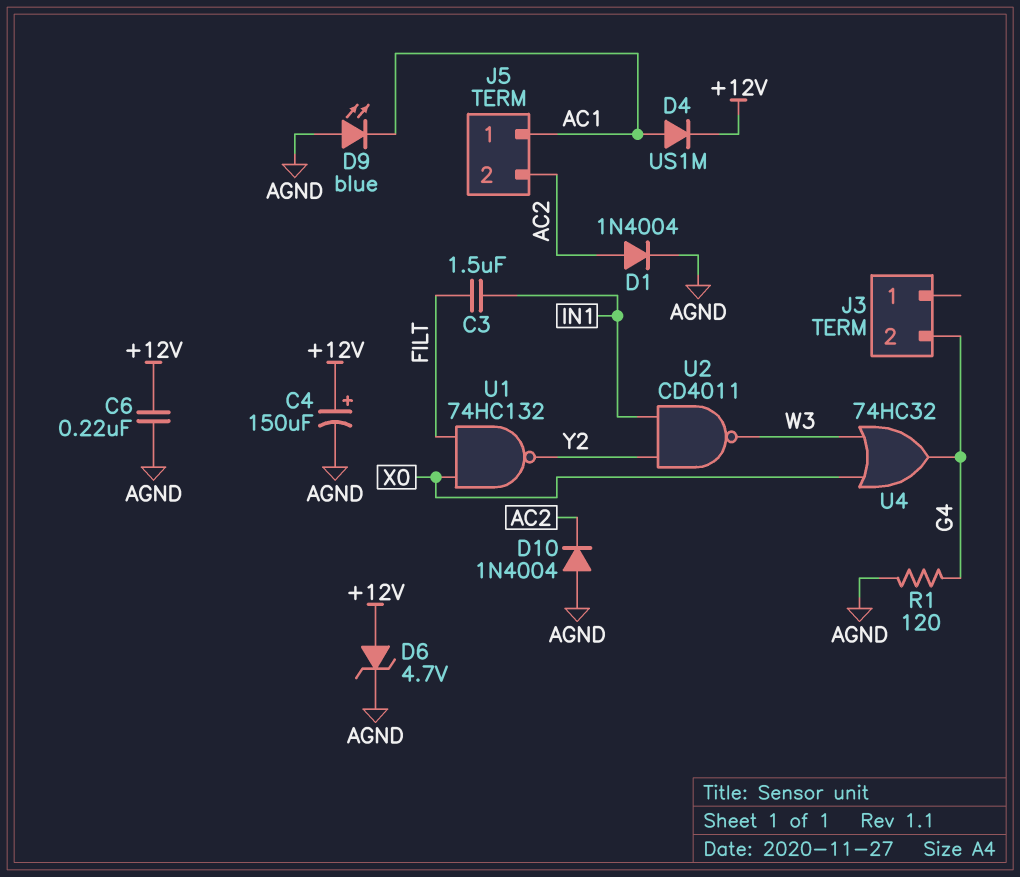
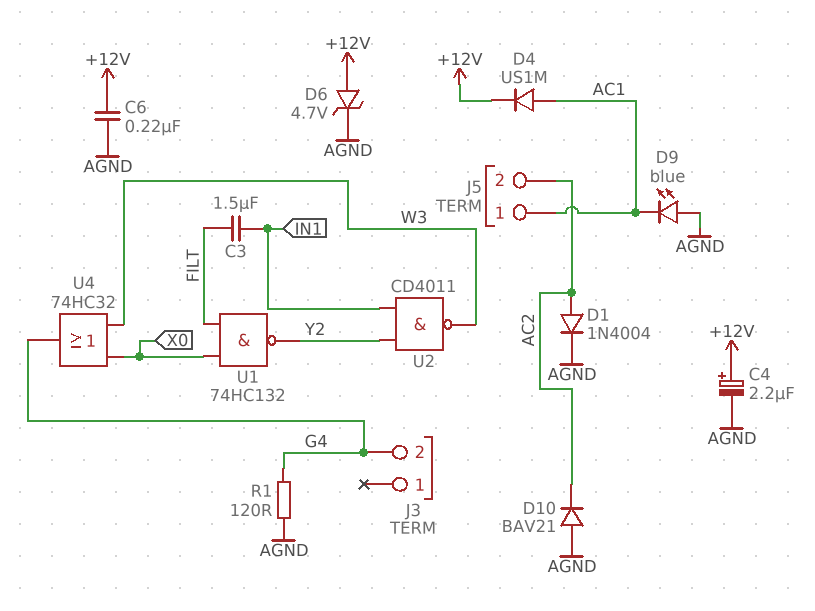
C4: 150uF (plus +12V, minus AGND) -> 2.2uF (plus +12V, minus AGND)
D10: diode 1N4004 (A AGND, K AC2) -> diode BAV21 (A AGND, K AC2)

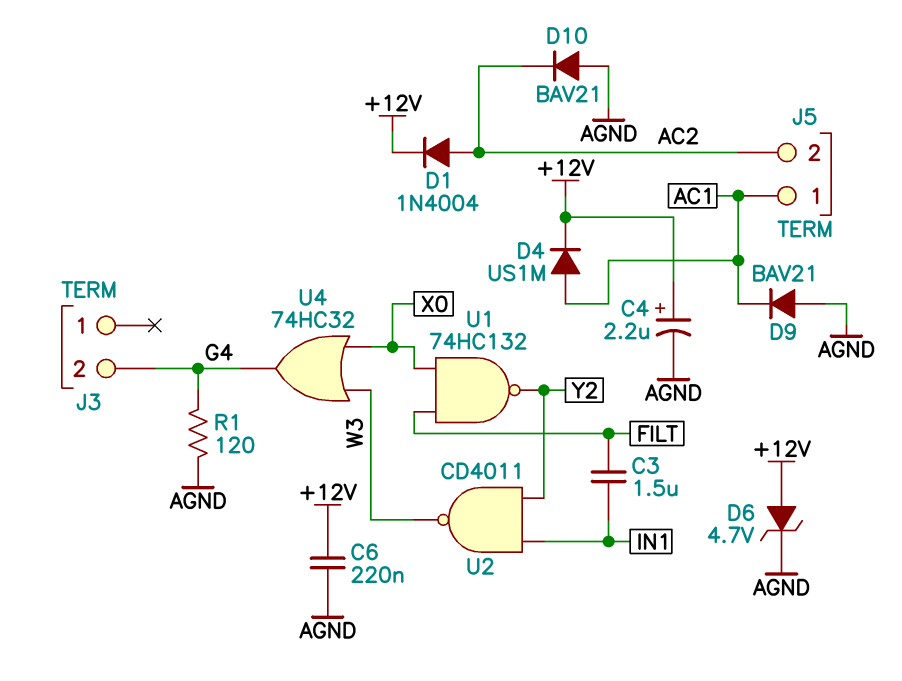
D1: diode 1N4004 (A AC2, K AGND) -> diode 1N4004 (A AC2, K +12V)
D9: LED blue (A AGND, K AC1) -> diode BAV21 (A AGND, K AC1)

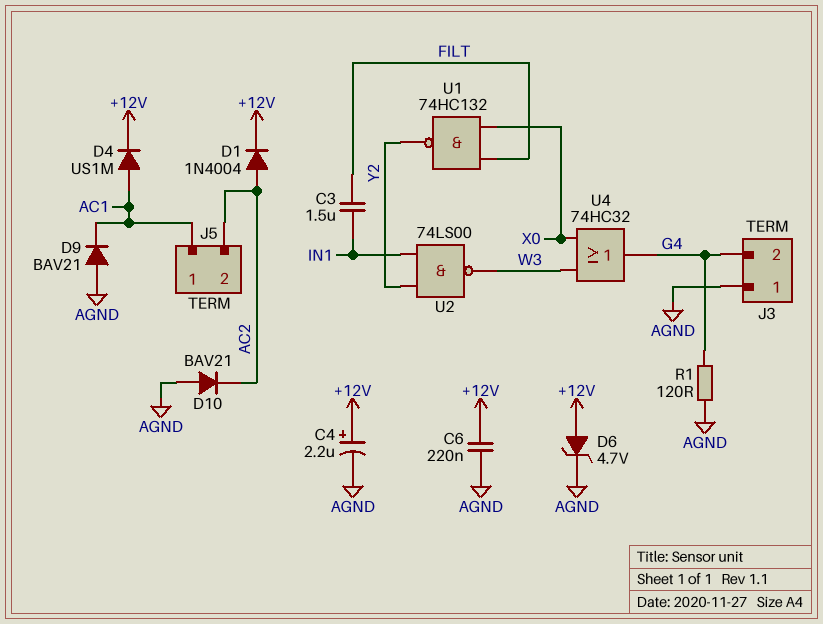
J3 pin 1: none -> AGND
U2: NAND CD4011 (in IN1, in Y2, out W3) -> NAND 74LS00 (in IN1, in Y2, out W3)

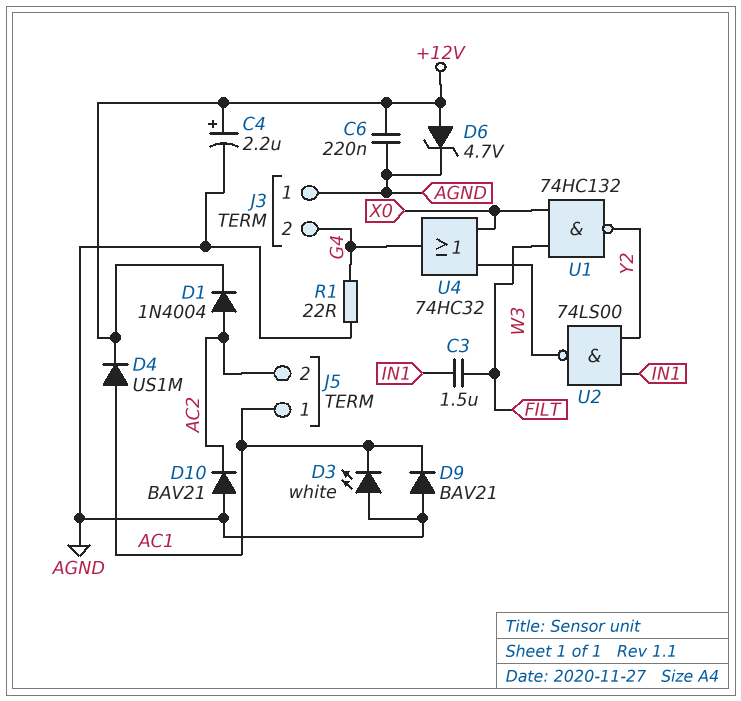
D3: none -> LED white (A AGND, K AC1)
R1: 120 (AGND, G4) -> 22 (AGND, G4)

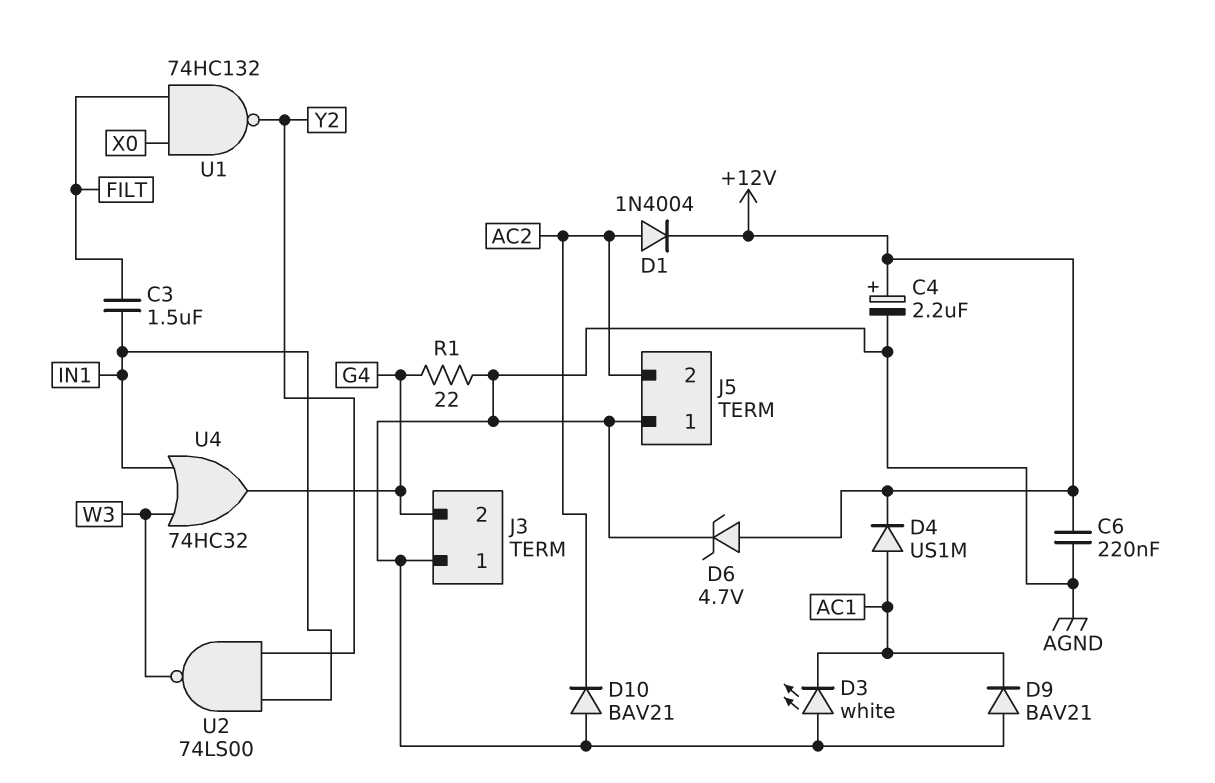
J5 pin 1: AC1 -> AGND
U4: OR 74HC32 (in W3, in X0, out G4) -> OR 74HC32 (in IN1, in W3, out G4)

